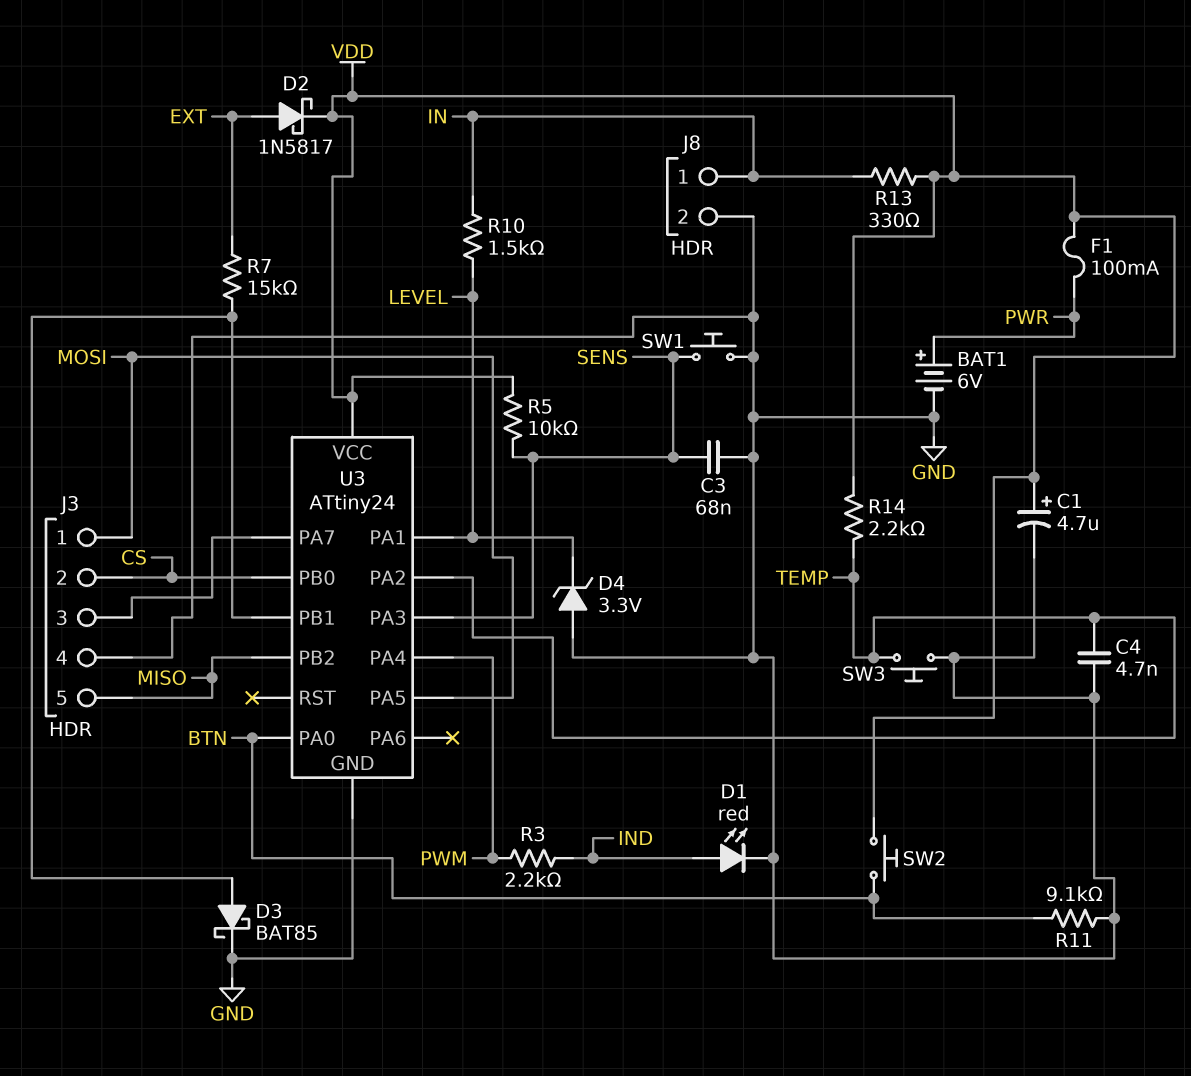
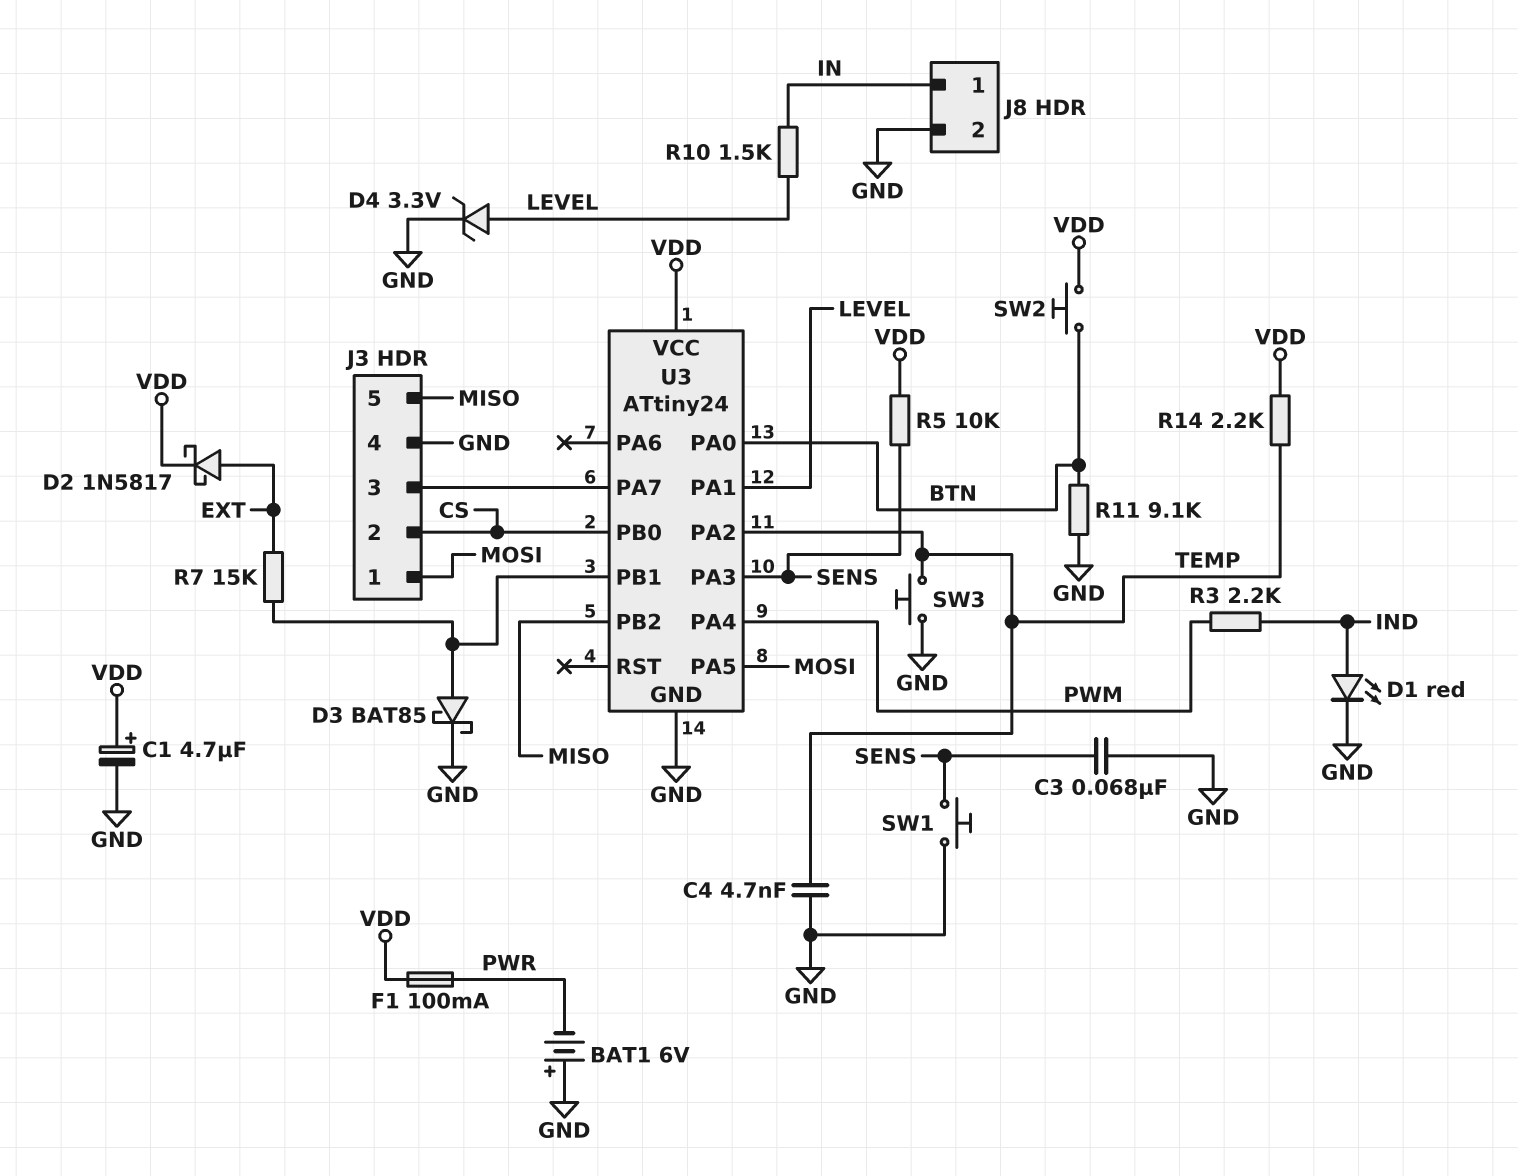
BAT1: 6V (plus PWR, minus GND) -> 6V (plus GND, minus PWR)
D4: zener 3.3V (A GND, K LEVEL) -> zener 3.3V (A LEVEL, K GND)
R13: 330 (IN, VDD) -> none

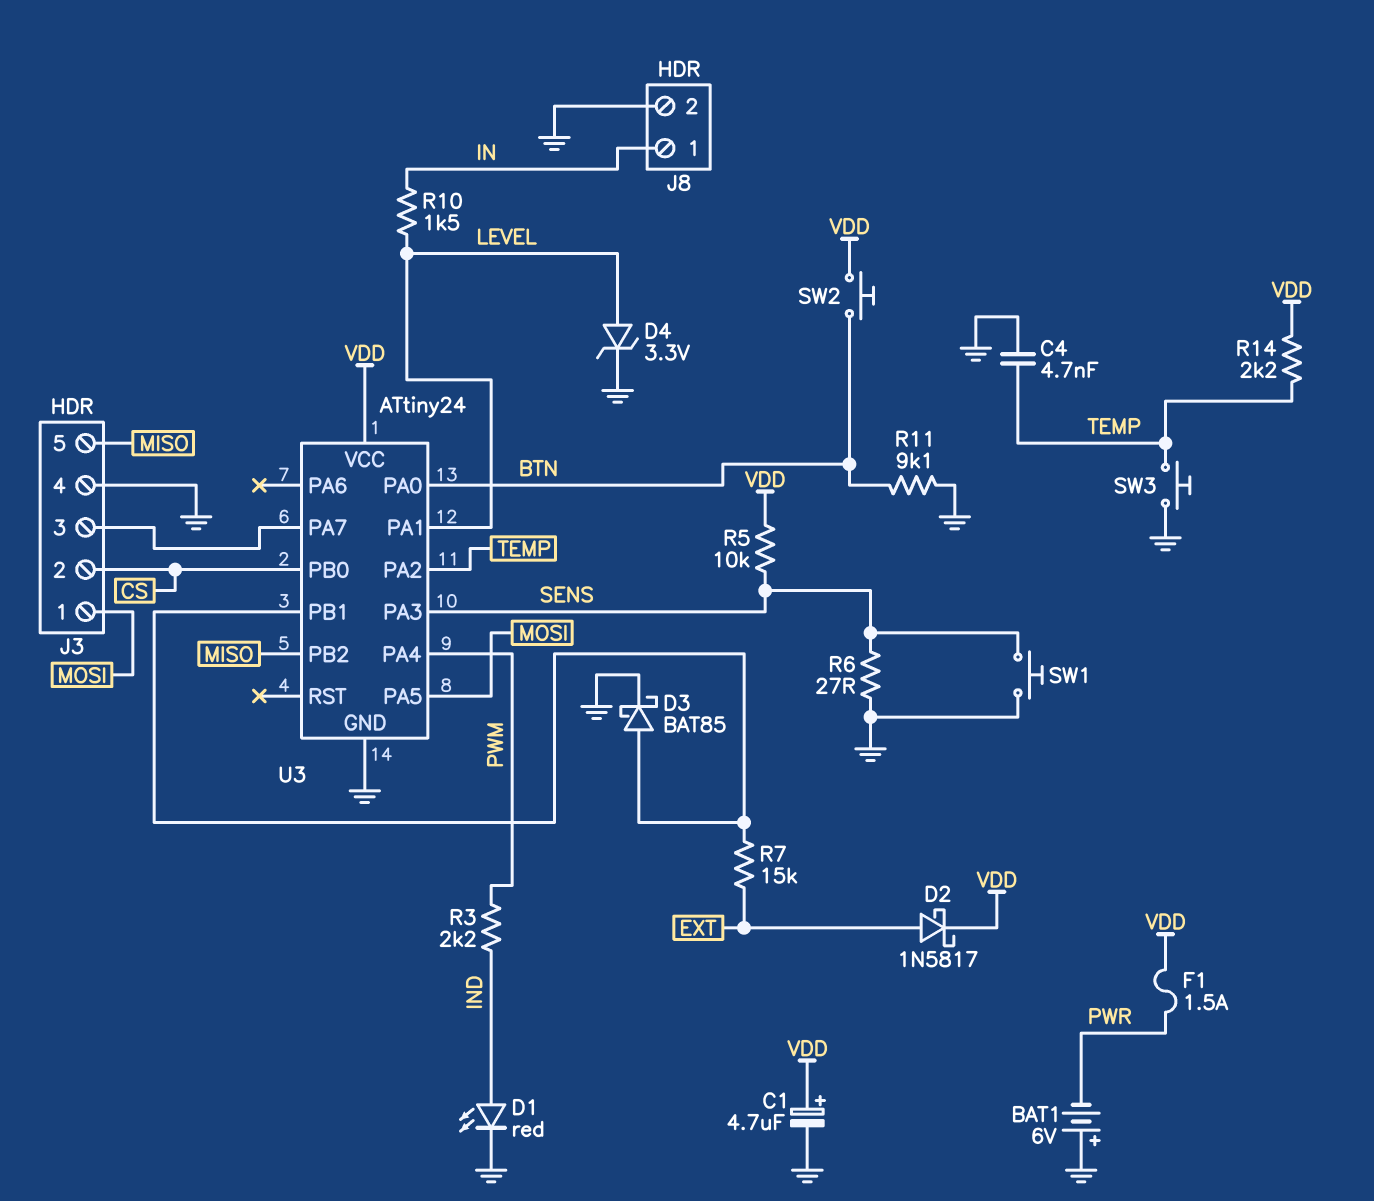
C3: 68nF (GND, SENS) -> none
F1: 100mA (PWR, VDD) -> 1.5A (PWR, VDD)
R6: none -> 27 (GND, SENS)

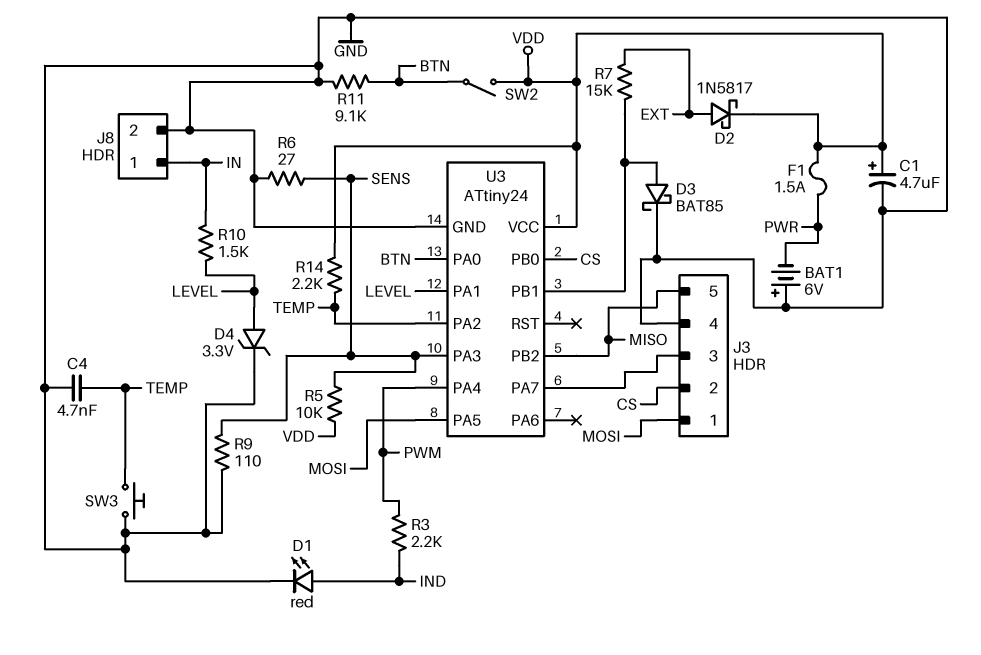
R9: none -> 110 (GND, SENS)
SW1: button (GND, SENS) -> none
SW2: button (BTN, VDD) -> switch (BTN, VDD)

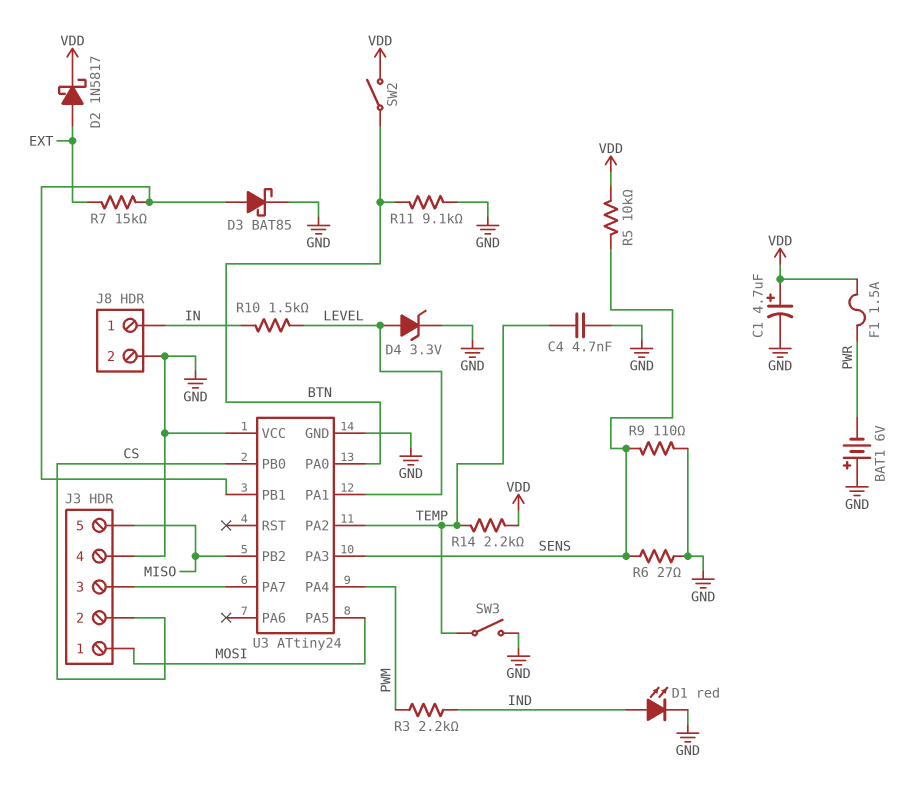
SW3: button (GND, TEMP) -> switch (GND, TEMP)
U3 pin VCC: VDD -> GND

